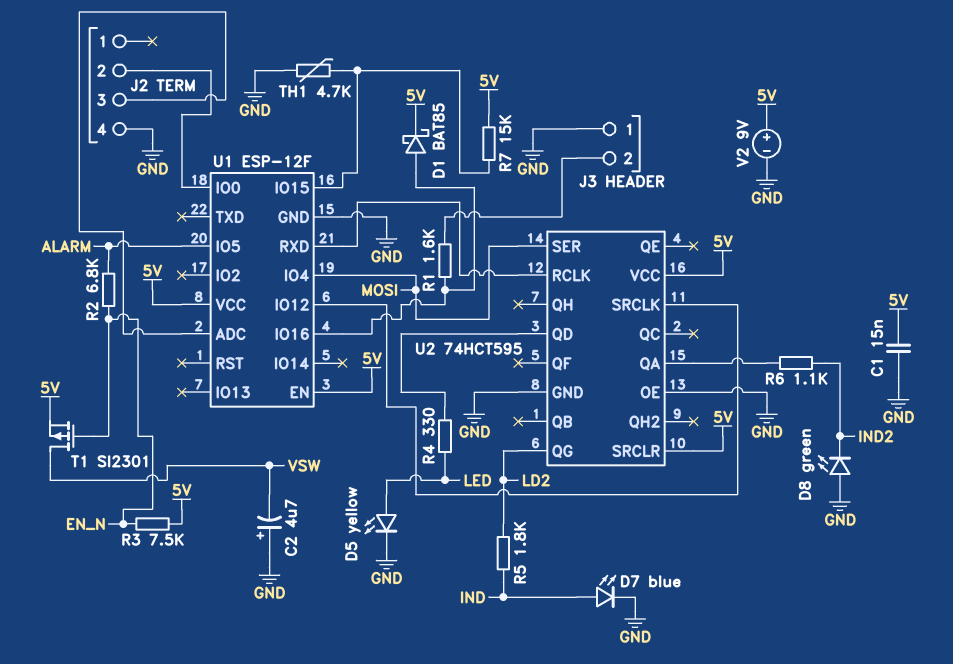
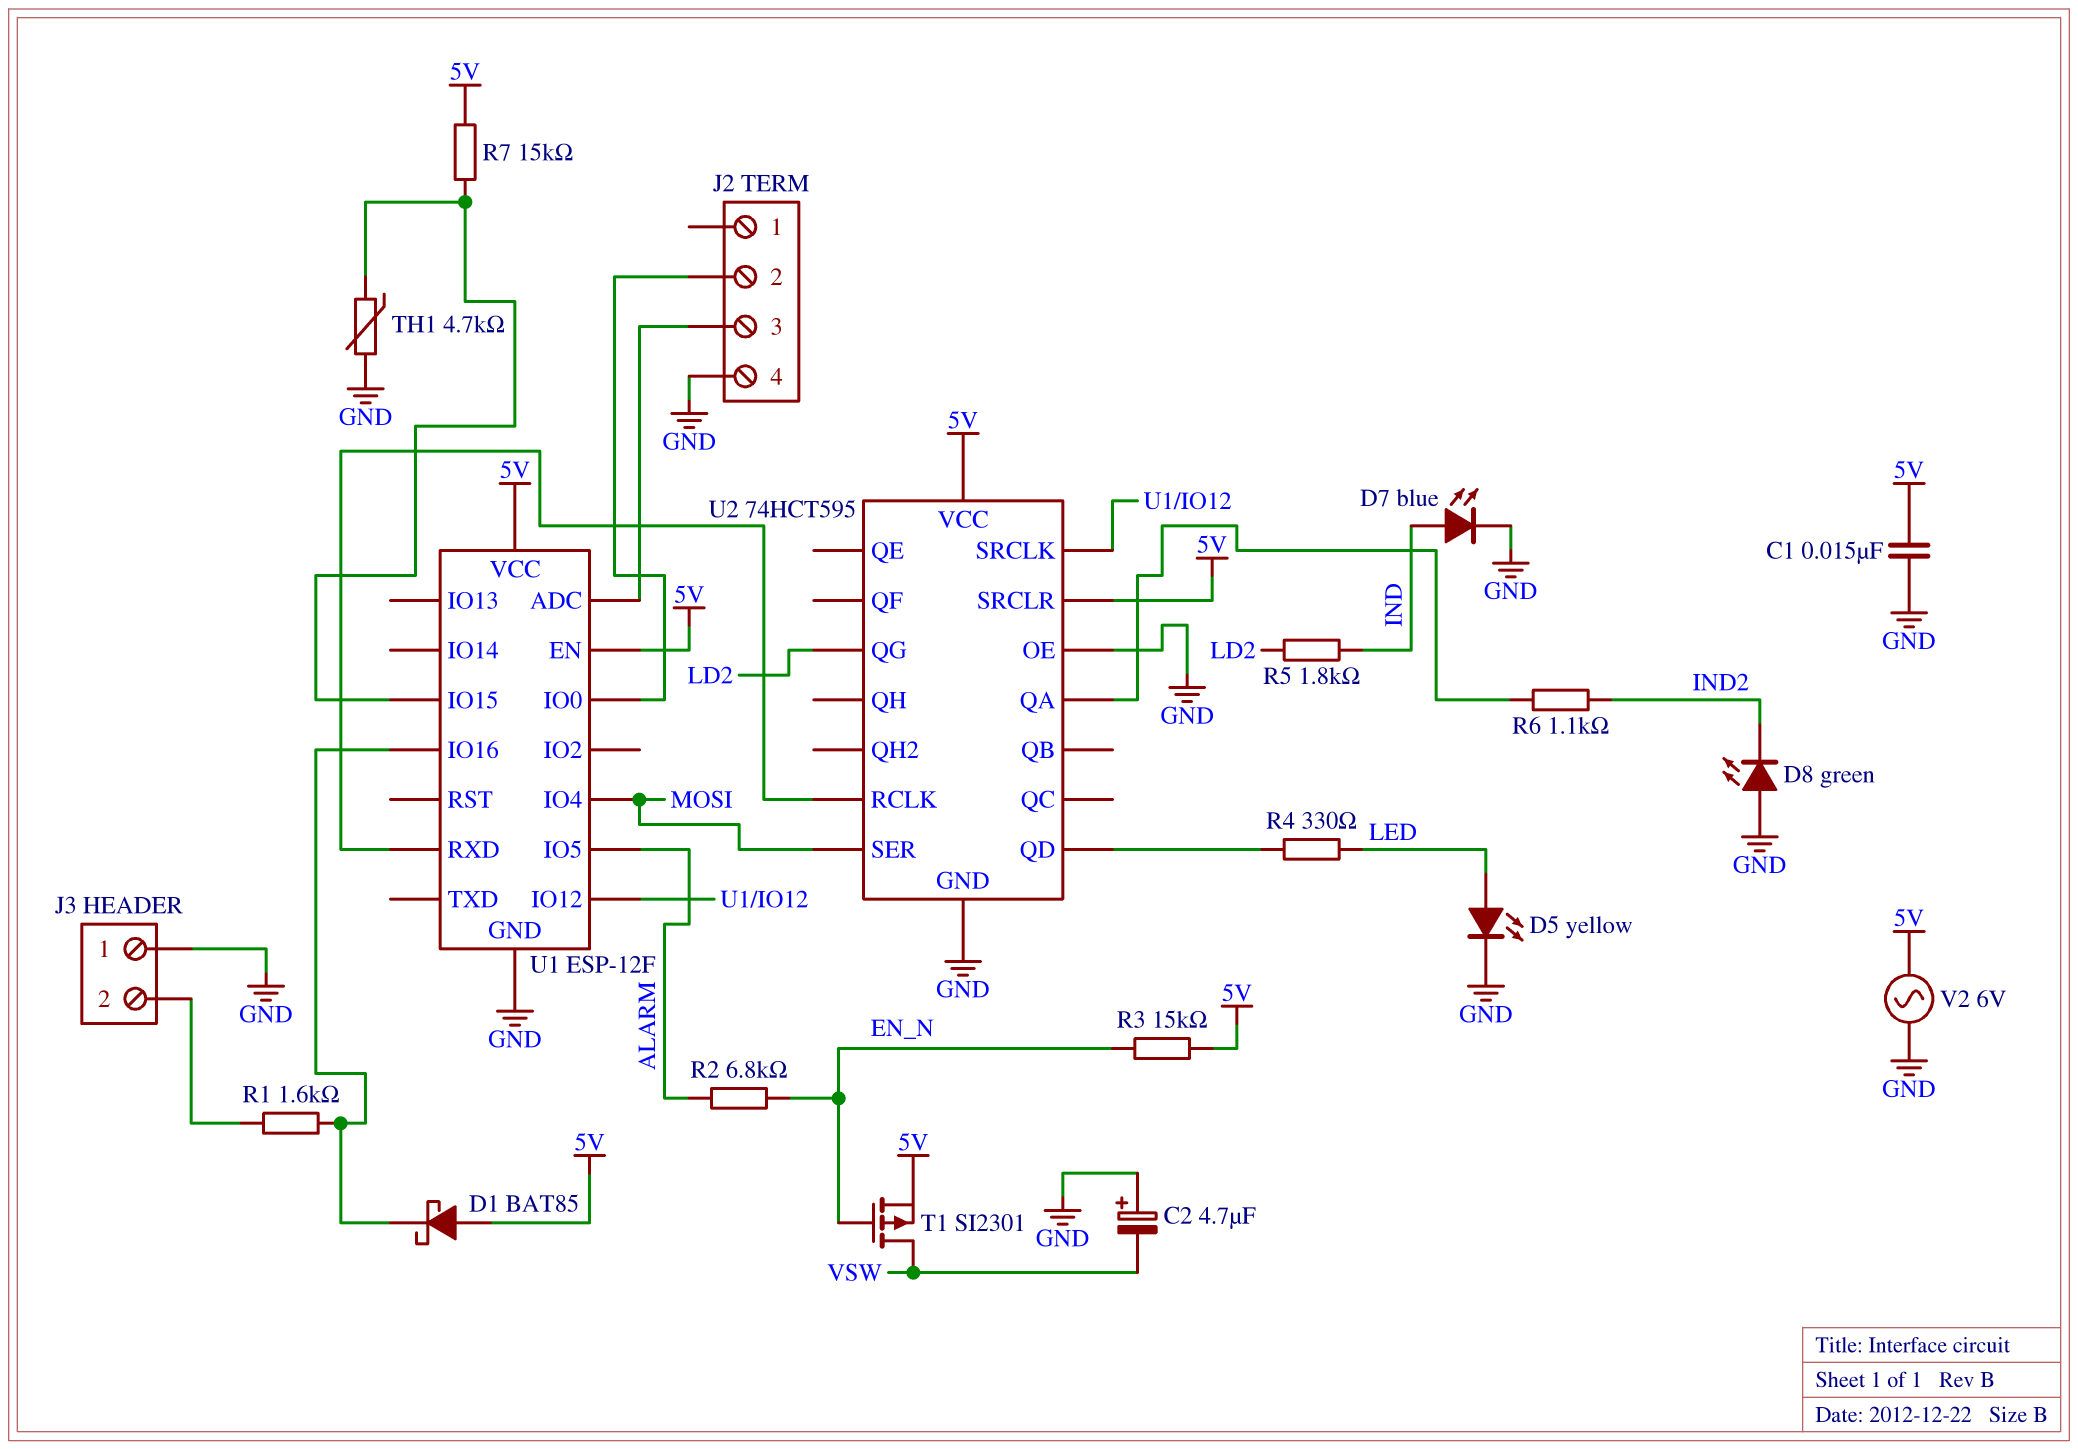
D1: schottky BAT85 (A U1/IO16, K 5V) -> schottky BAT85 (A 5V, K U1/IO16)
R3: 7.5k (5V, EN_N) -> 15k (5V, EN_N)
V2: 9V (plus 5V, minus GND) -> AC 6V (5V, GND)

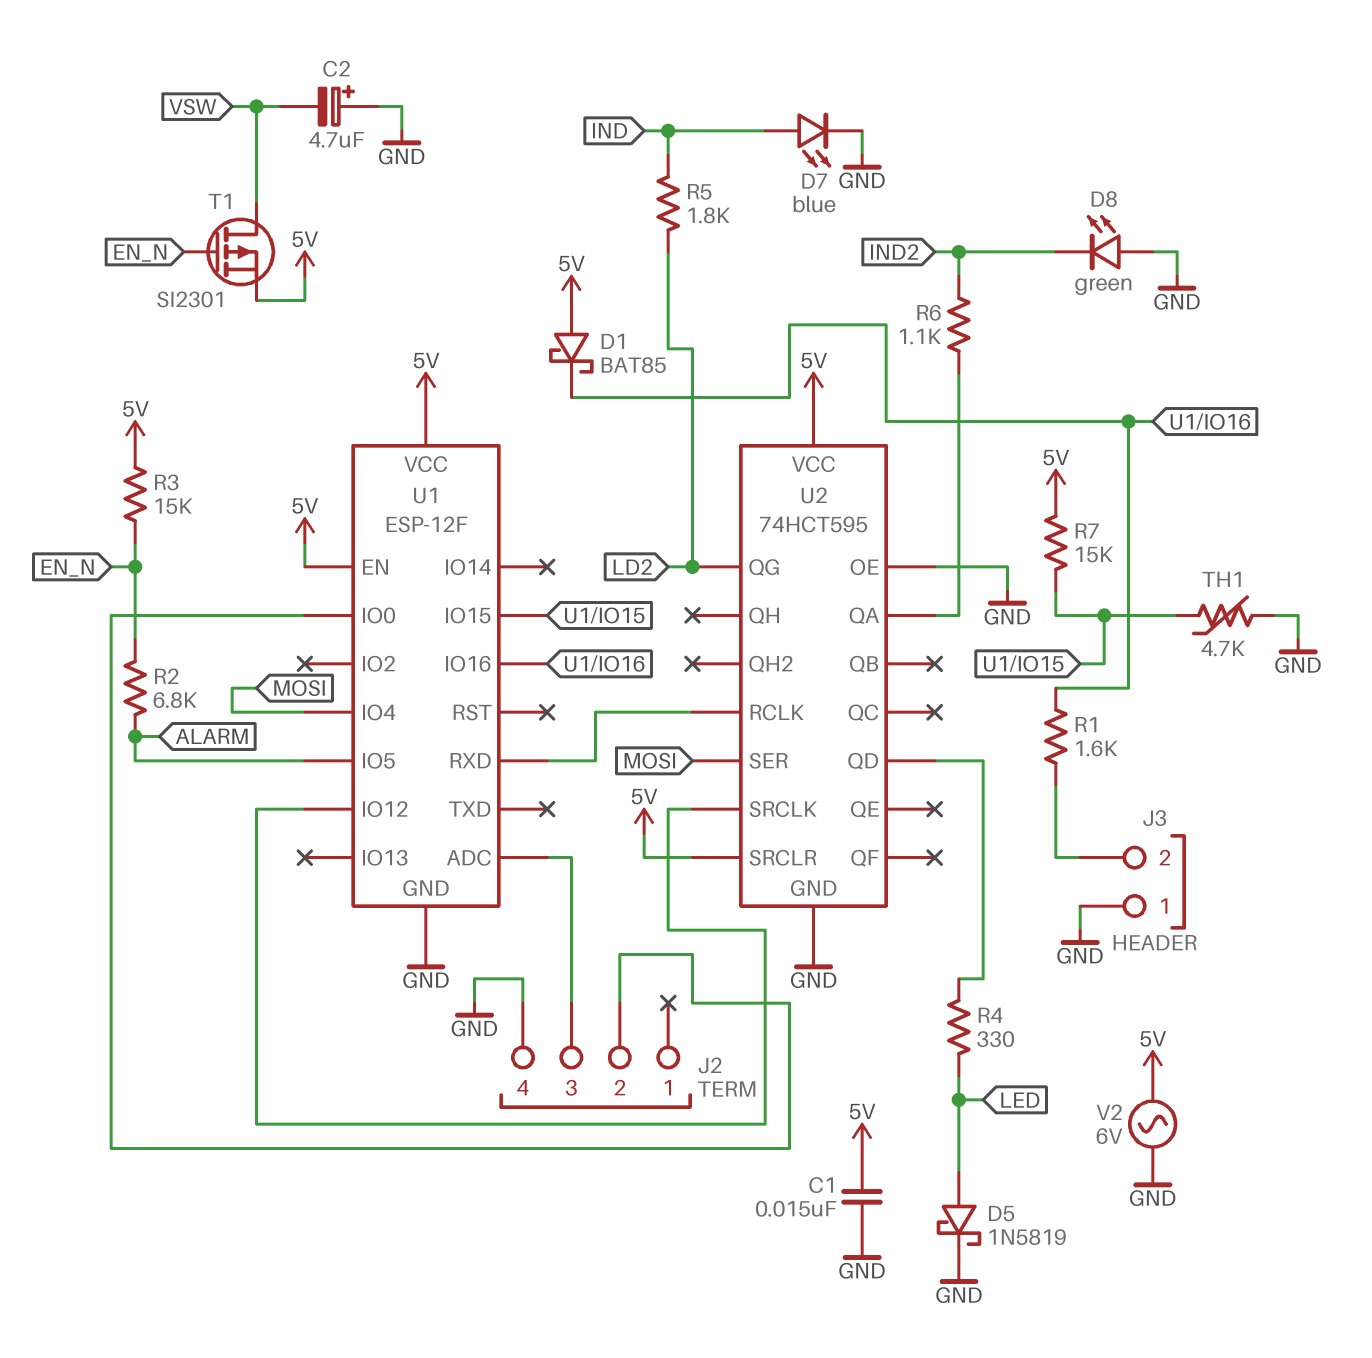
D5: LED yellow (A LED, K GND) -> schottky 1N5819 (A LED, K GND)

